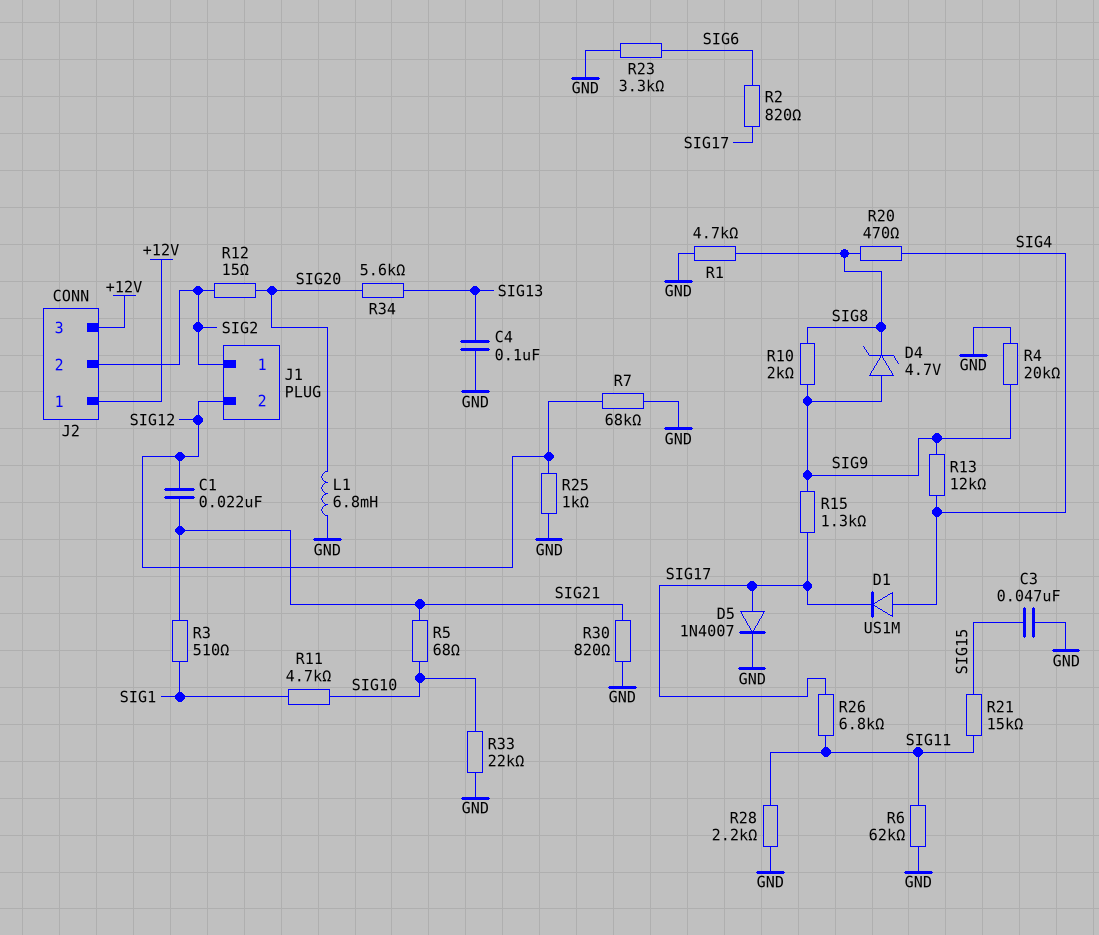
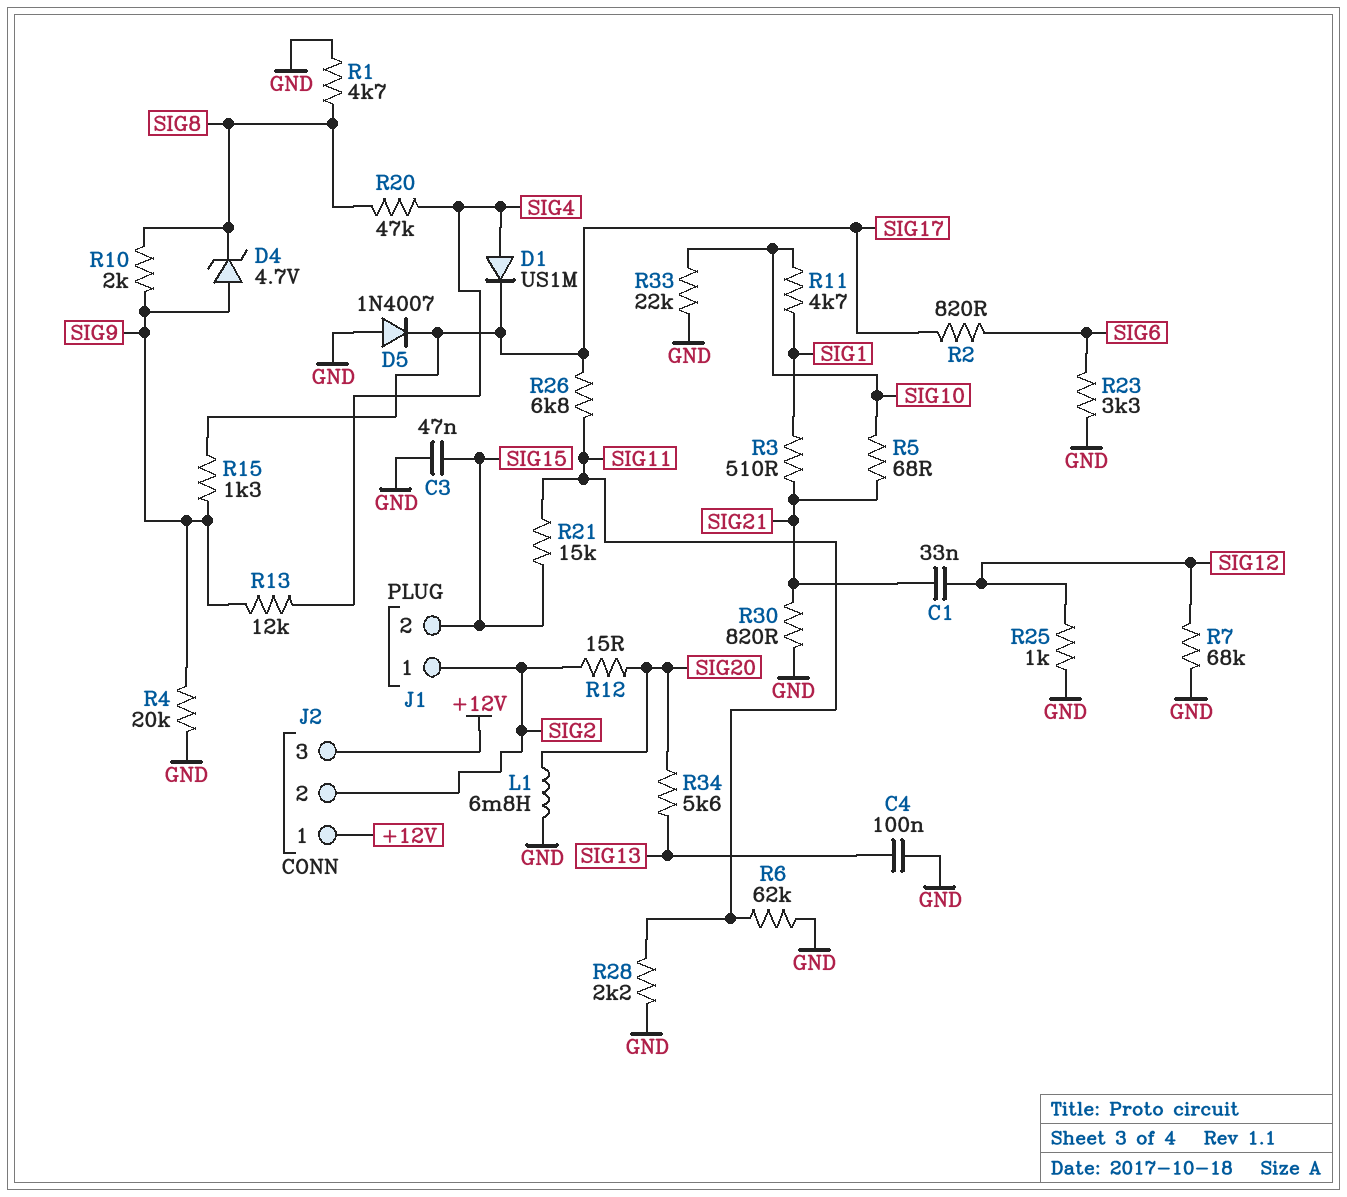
C1: 22nF (SIG12, SIG21) -> 33nF (SIG12, SIG21)
D5: diode 1N4007 (A SIG17, K GND) -> diode 1N4007 (A GND, K SIG17)
J1 pin 2: SIG12 -> SIG15
R20: 470 (SIG4, SIG8) -> 47k (SIG4, SIG8)

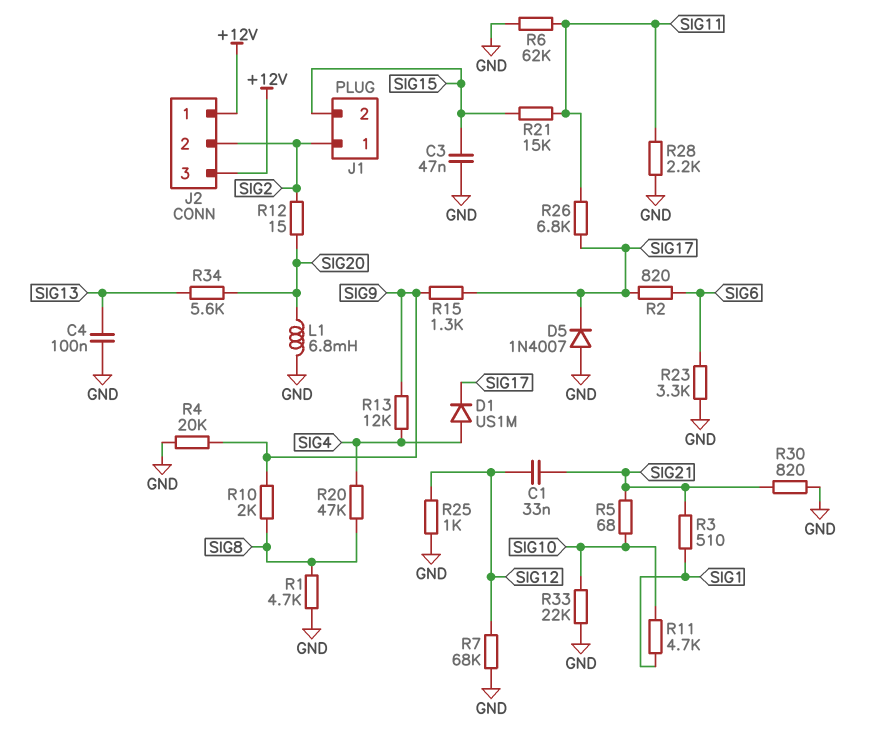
D4: zener 4.7V (A SIG9, K SIG8) -> none

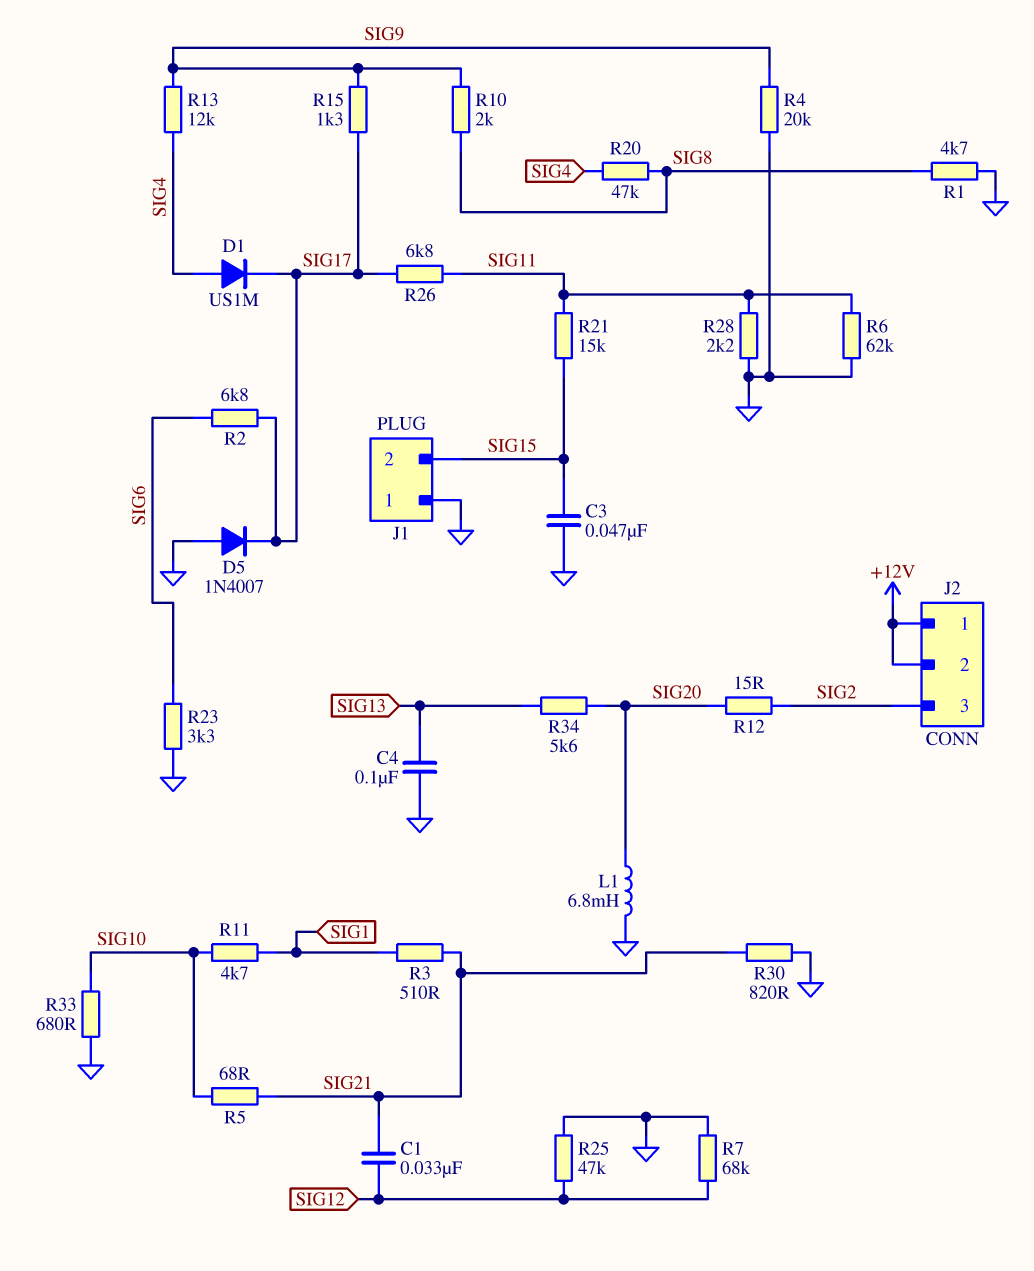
J1 pin 1: SIG2 -> GND
J2 pin 2: SIG2 -> +12V
J2 pin 3: +12V -> SIG2
R2: 820 (SIG6, SIG17) -> 6.8k (SIG6, SIG17)
R25: 1k (GND, SIG12) -> 47k (GND, SIG12)
R33: 22k (GND, SIG10) -> 680 (GND, SIG10)

